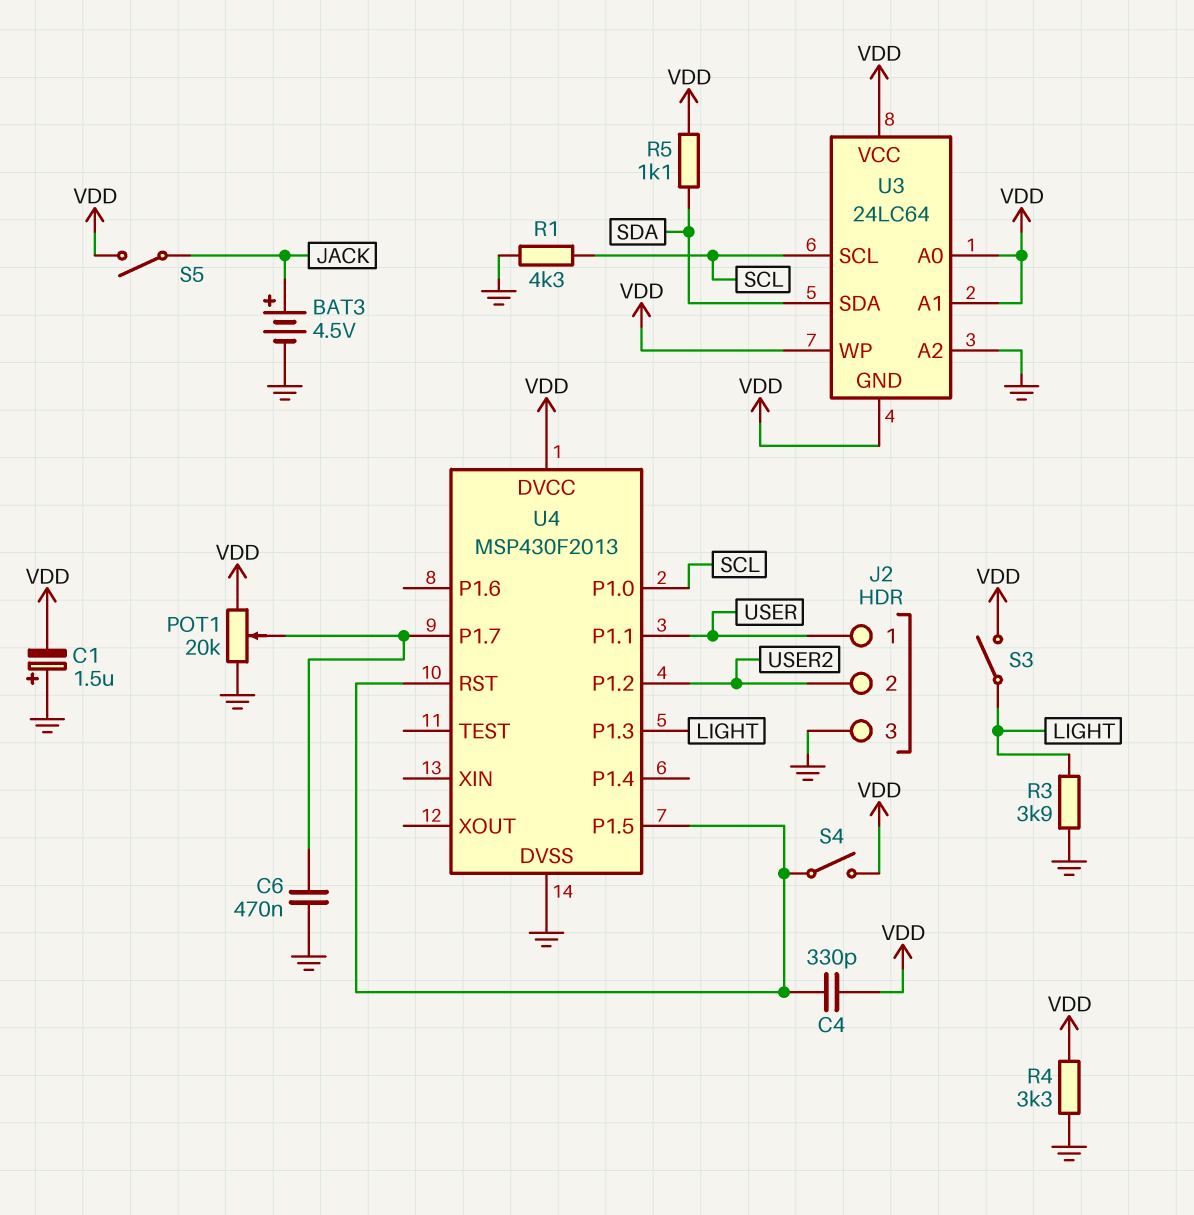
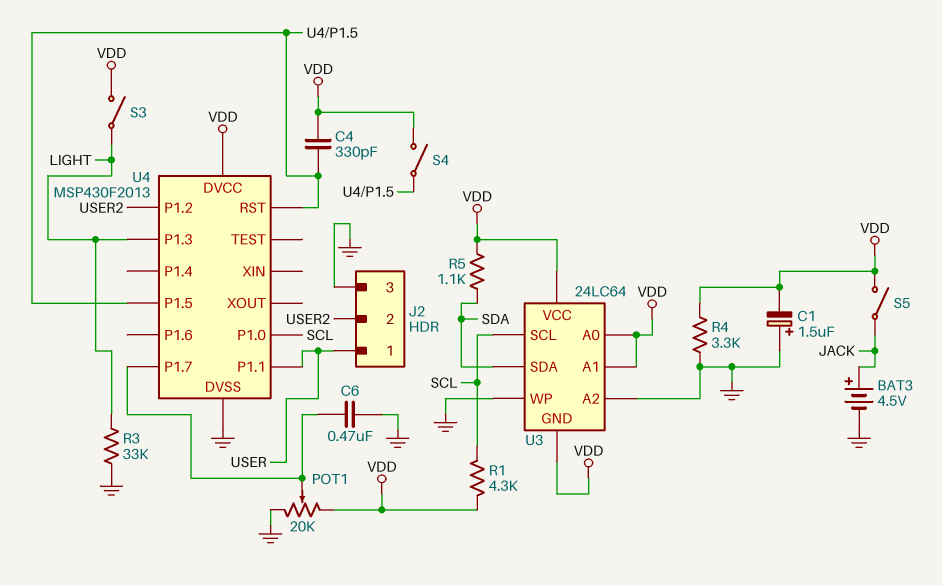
R1: 4.3k (GND, SCL) -> 4.3k (SCL, VDD)
R3: 3.9k (GND, LIGHT) -> 33k (GND, LIGHT)
U3 pin WP: VDD -> GND

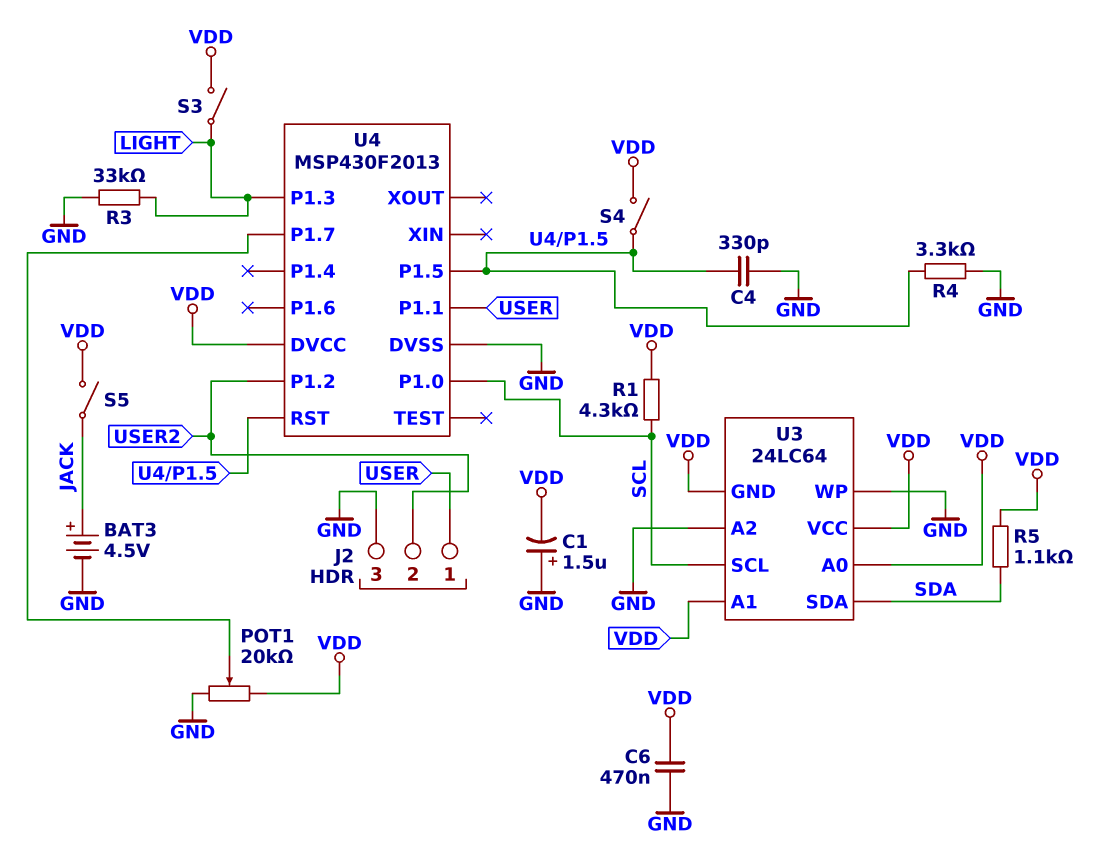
C4: 330pF (U4/P1.5, VDD) -> 330pF (GND, U4/P1.5)
C6: 470nF (GND, U4/P1.7) -> 470nF (GND, VDD)
R4: 3.3k (GND, VDD) -> 3.3k (GND, U4/P1.5)

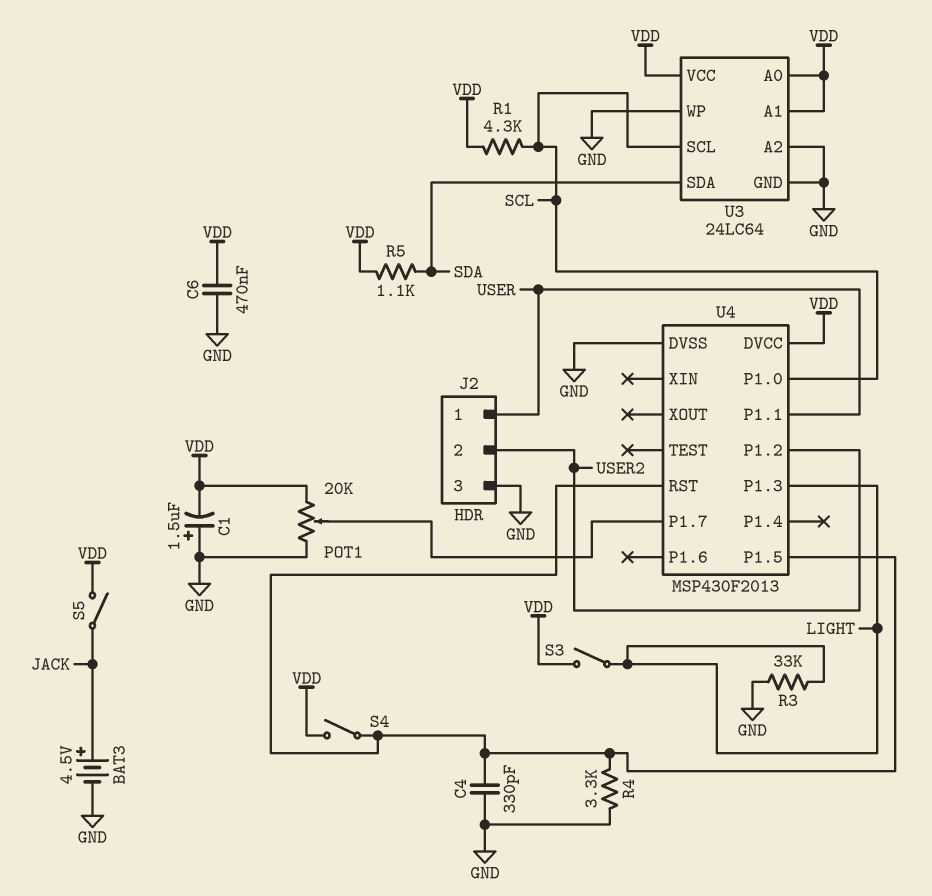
U3 pin GND: VDD -> GND

